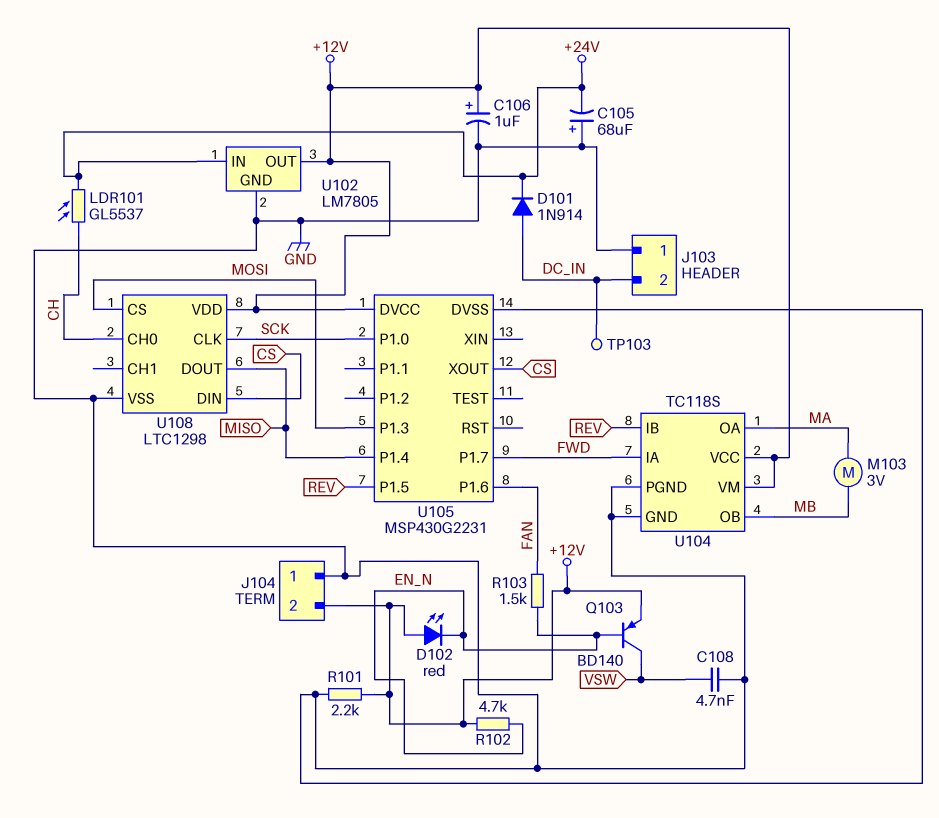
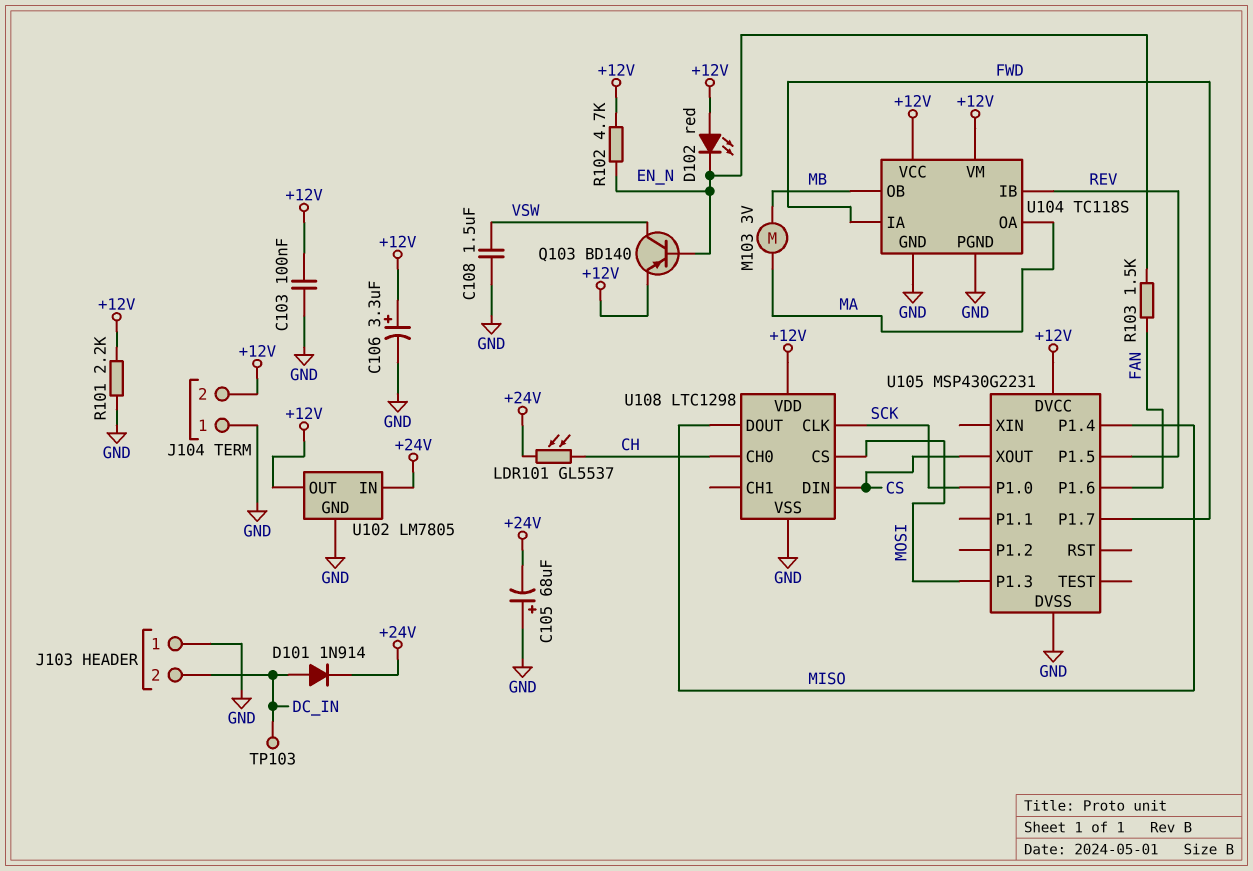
C103: none -> 100nF (+12V, GND)
C106: 1uF (plus +12V, minus GND) -> 3.3uF (plus +12V, minus GND)
C108: 4.7nF (GND, VSW) -> 1.5uF (GND, VSW)

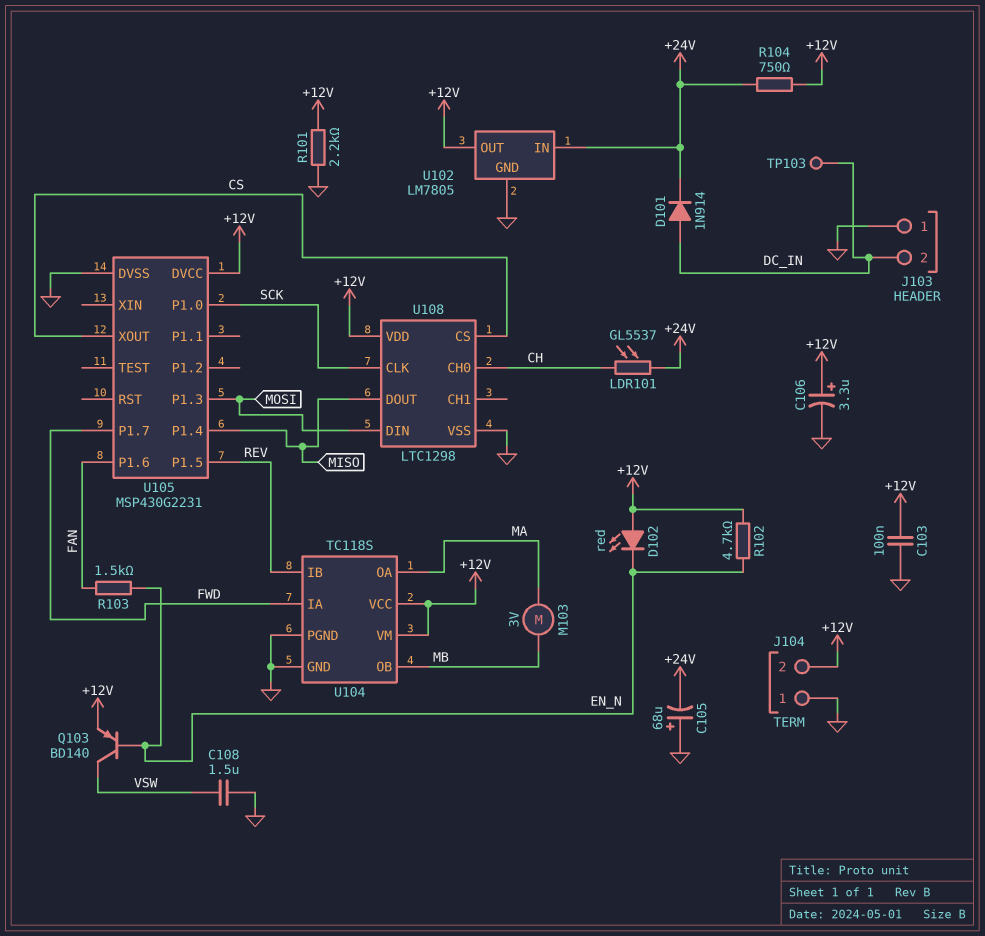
R104: none -> 750 (+12V, +24V)
U108 pin CS: MOSI -> CS
U108 pin DIN: CS -> MOSI

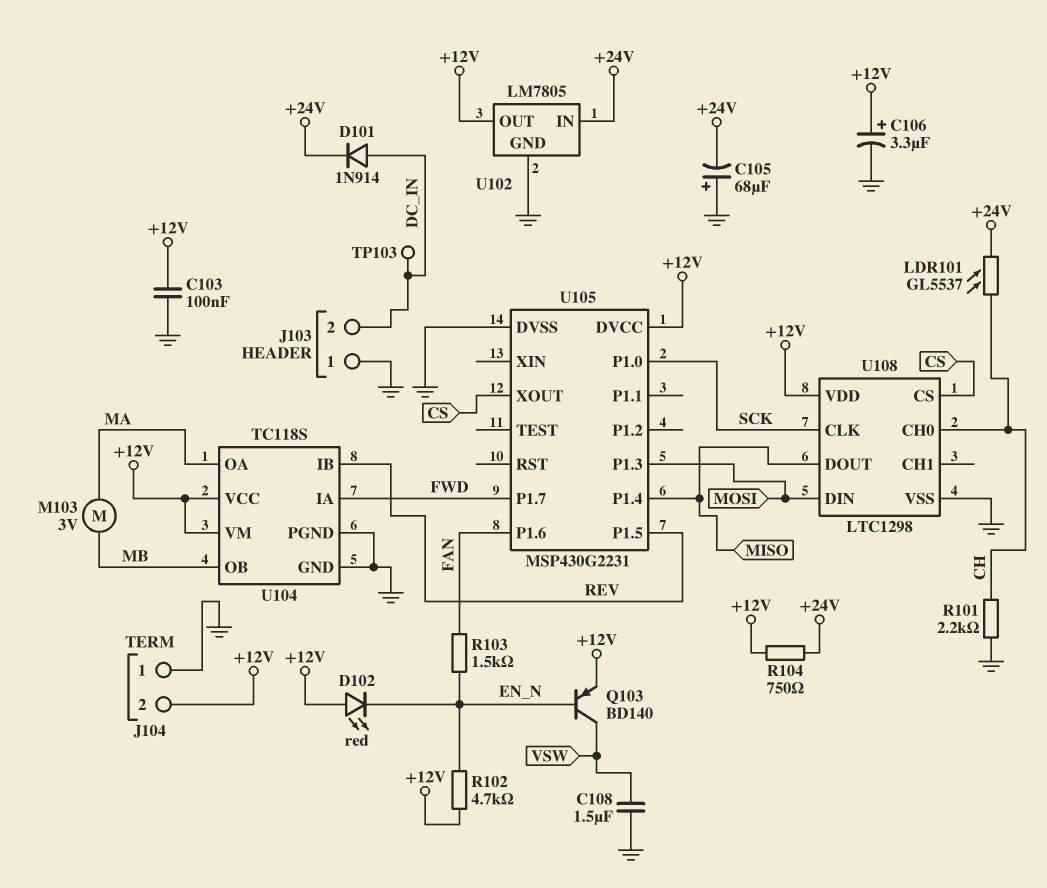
R101: 2.2k (+12V, GND) -> 2.2k (CH, GND)

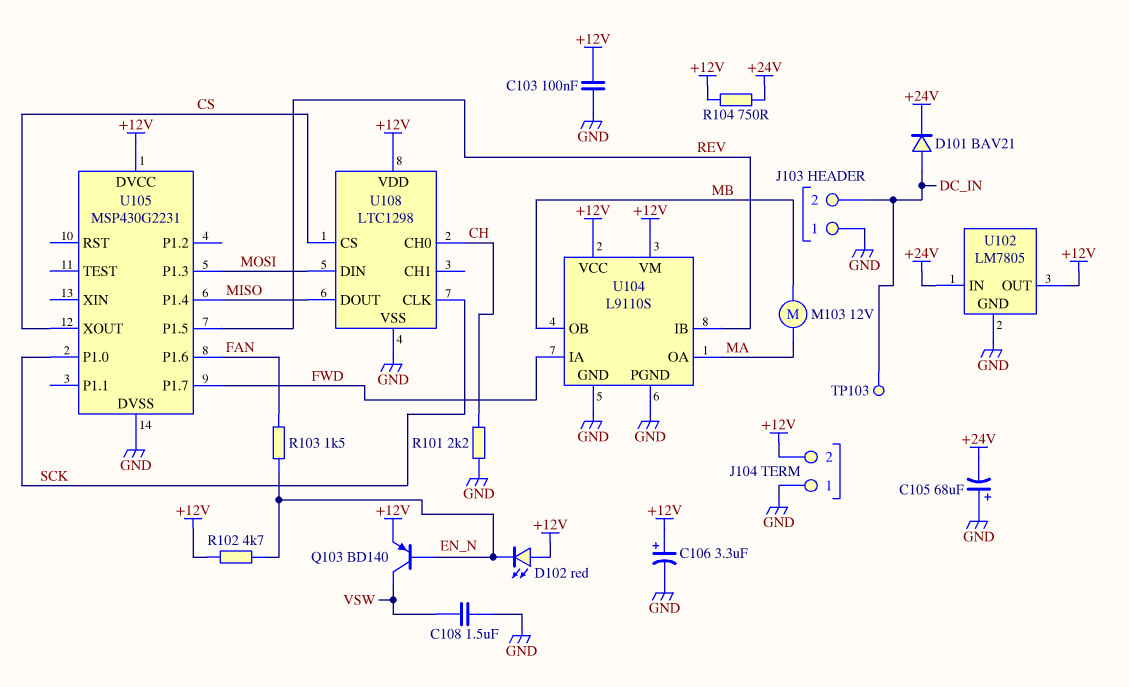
D101: diode 1N914 (A DC_IN, K +24V) -> diode BAV21 (A DC_IN, K +24V)
LDR101: GL5537 (+24V, CH) -> none
M103: motor 3V (MA, MB) -> motor 12V (MA, MB)
U104: TC118S -> L9110S

